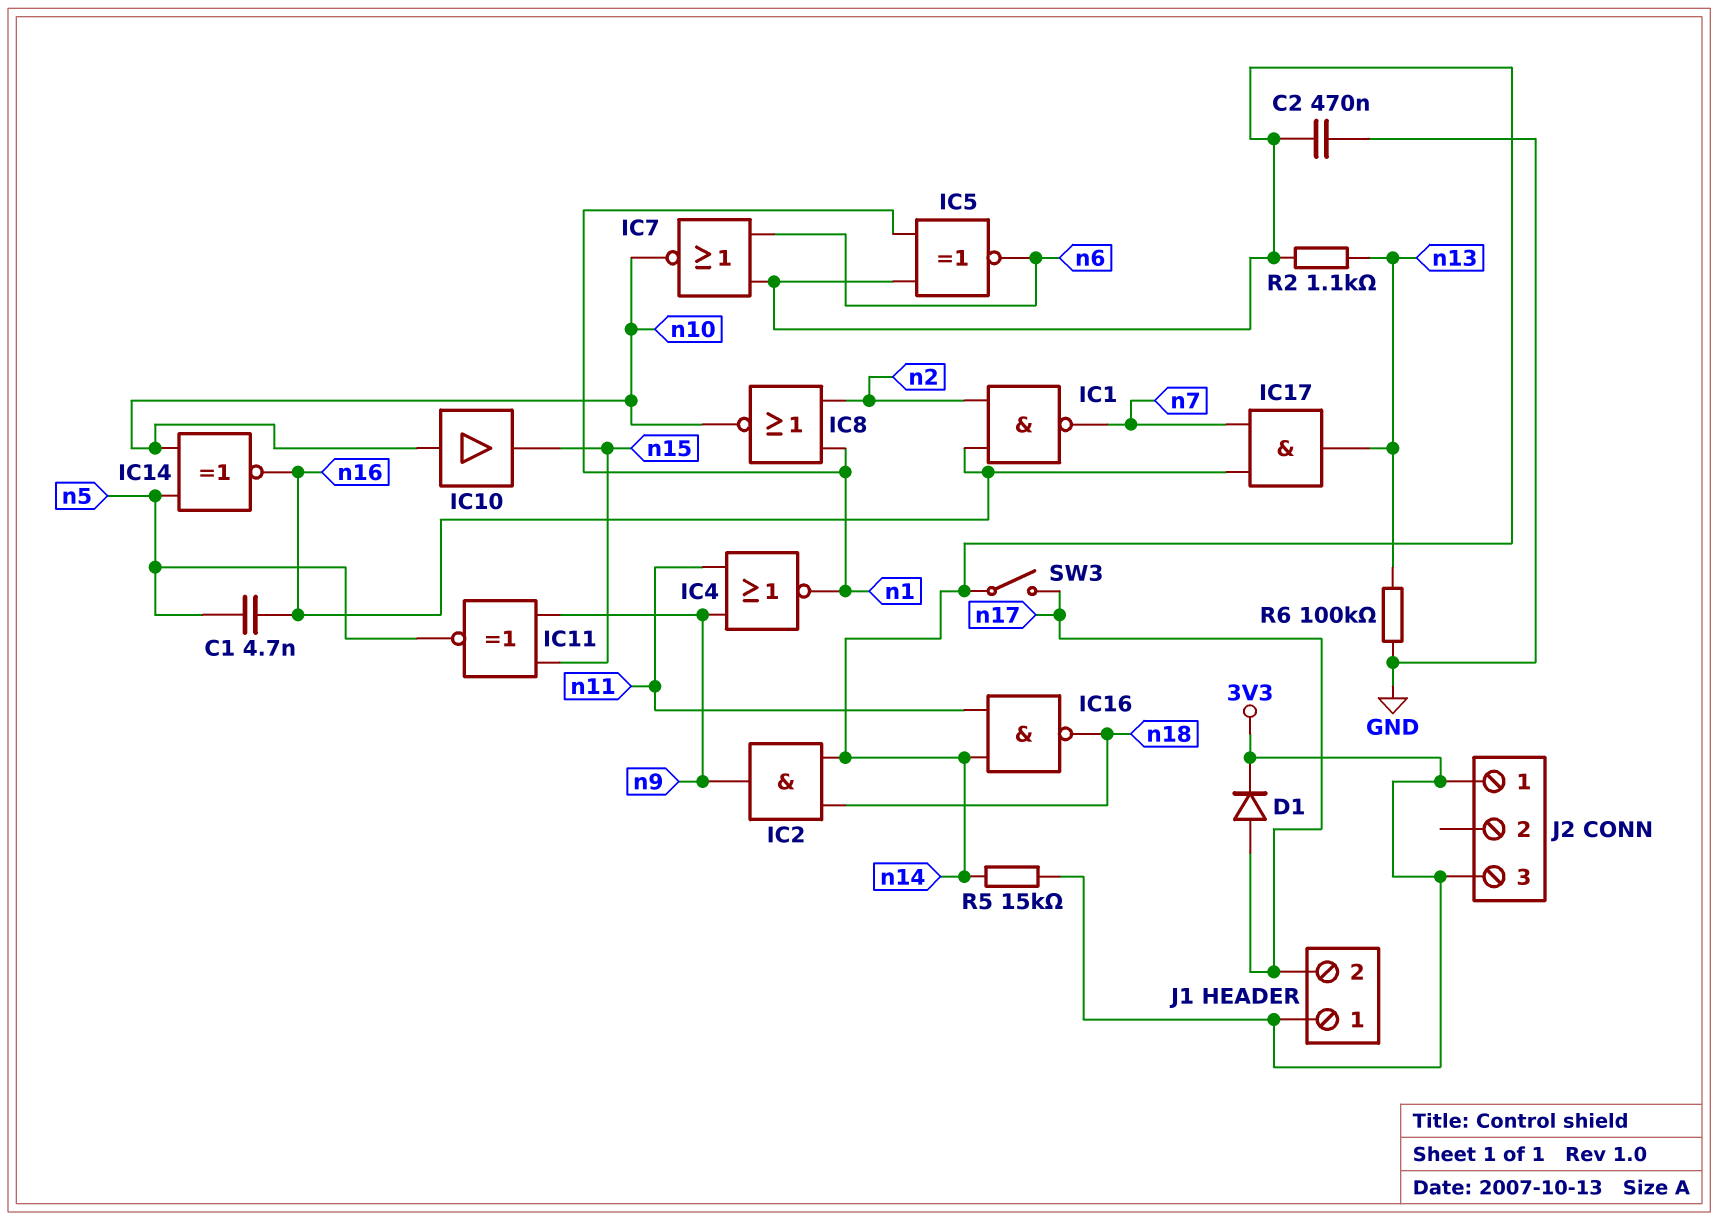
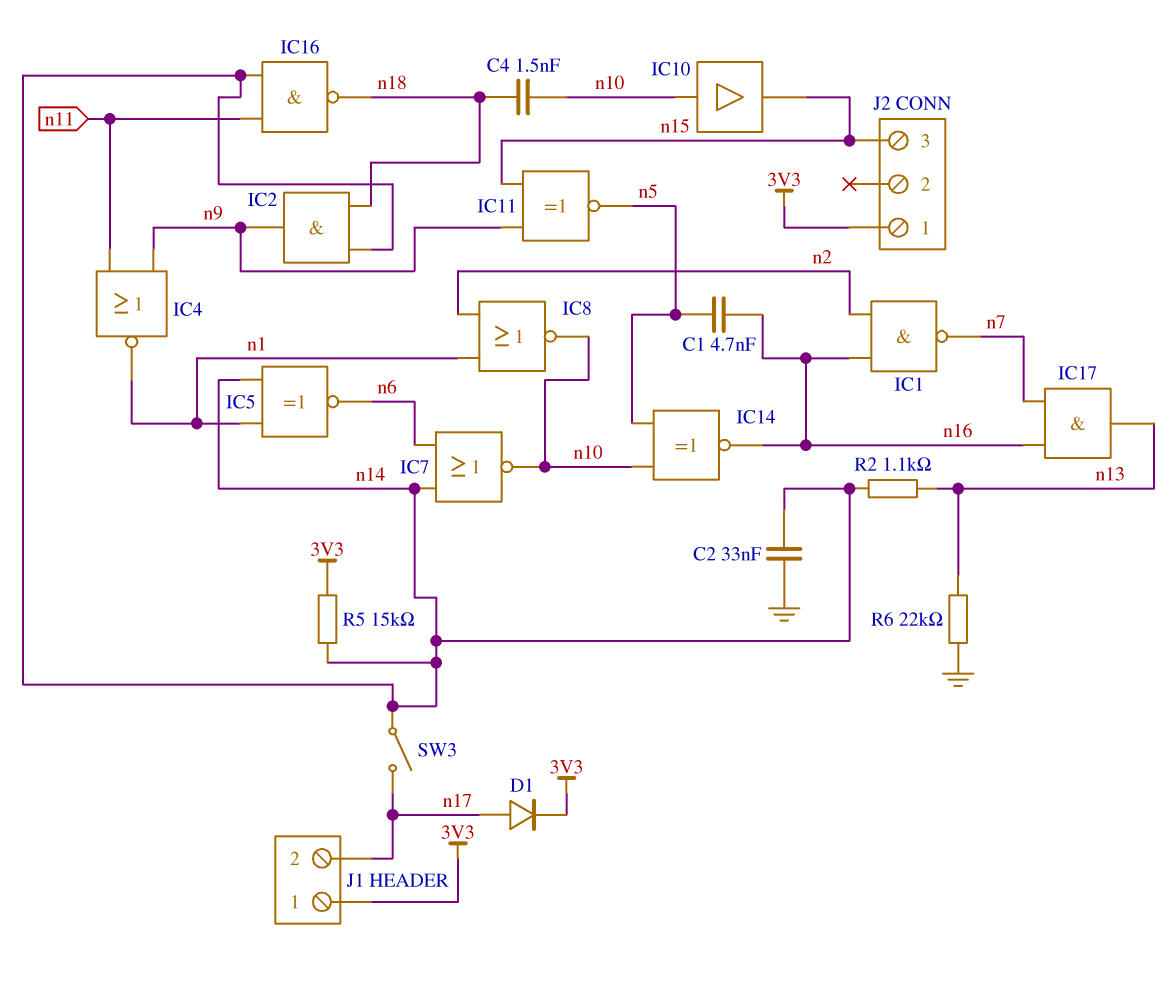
C2: 470nF (GND, n14) -> 33nF (GND, n14)
C4: none -> 1.5nF (n10, n18)
J2 pin 3: 3V3 -> n15
R6: 100k (GND, n13) -> 22k (GND, n13)

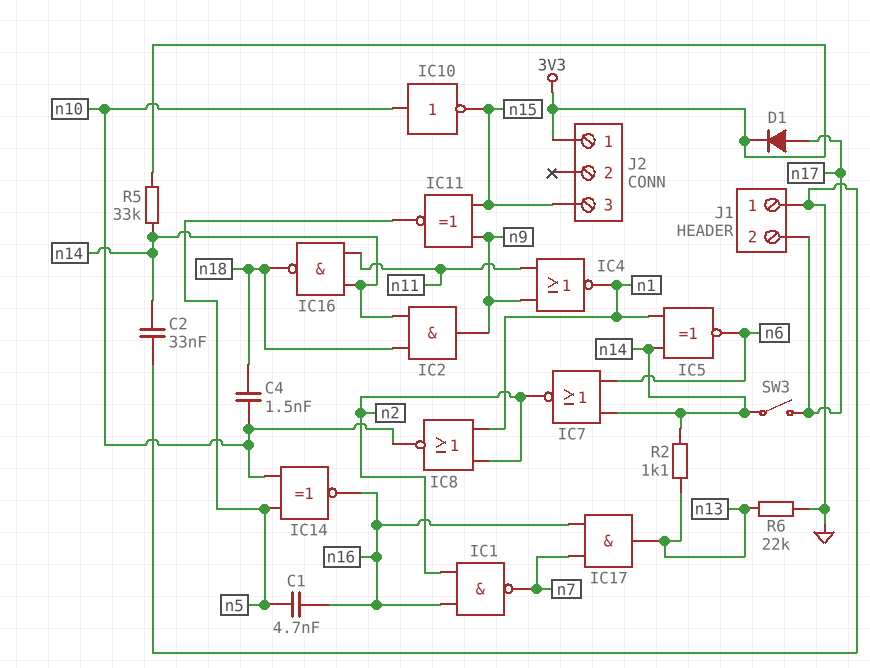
IC7: NOR (in n6, in n14, out n10) -> NOR (in n6, in n14, out n2)
IC10: buffer (in n10, out n15) -> NOT (in n10, out n15)
J1 pin 1: 3V3 -> GND
R5: 15k (3V3, n14) -> 33k (3V3, n14)

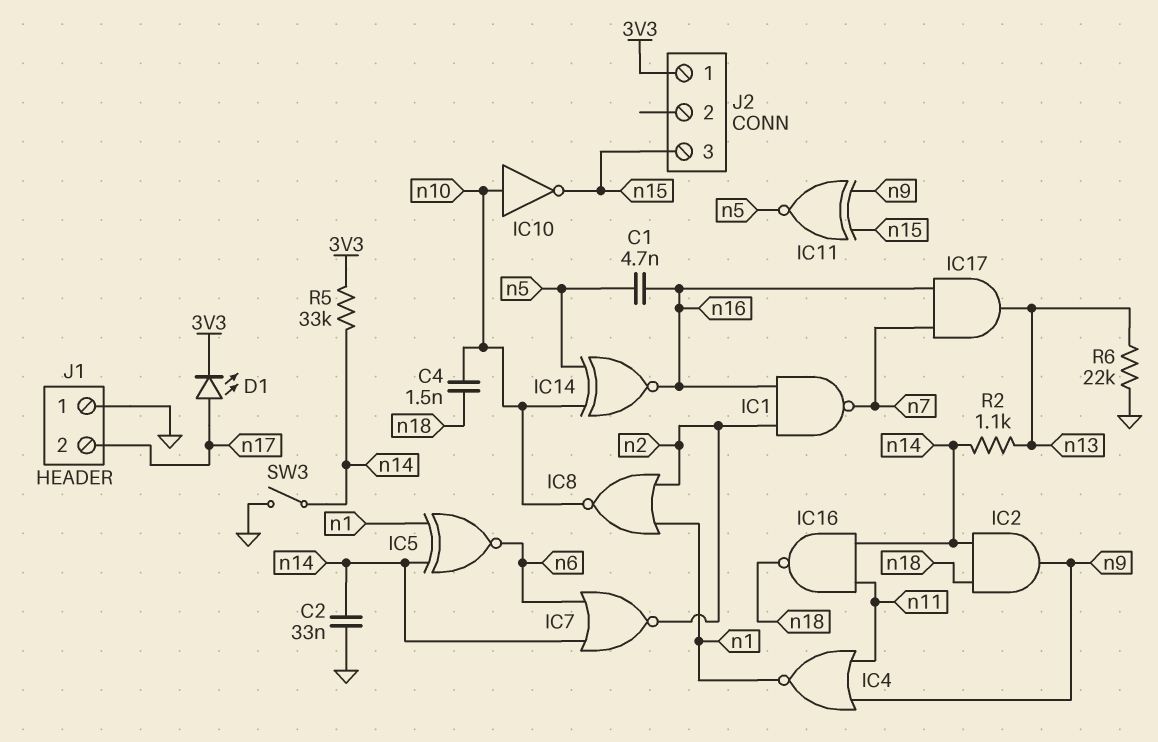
D1: diode (A n17, K 3V3) -> LED (A n17, K 3V3)
SW3: switch (n14, n17) -> switch (GND, n14)

